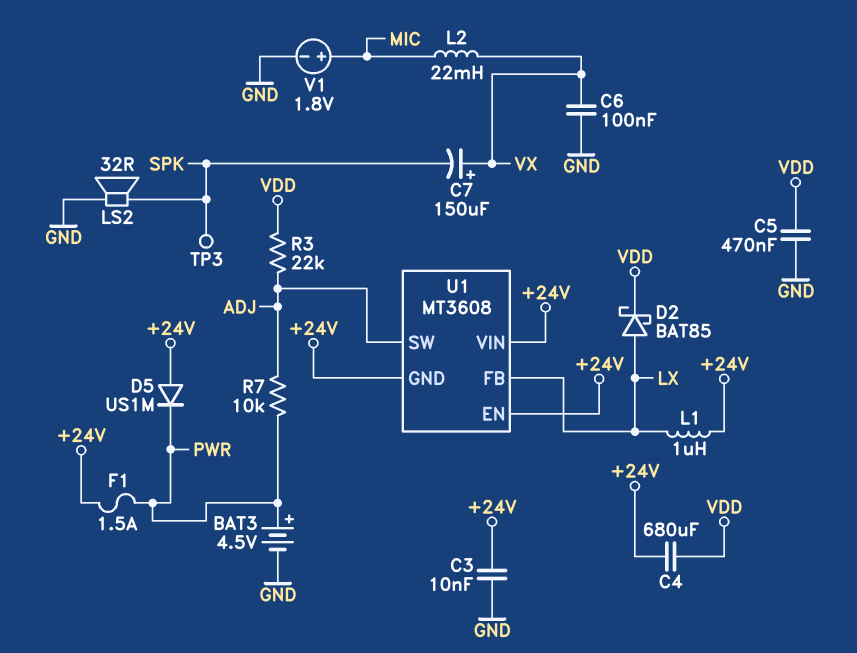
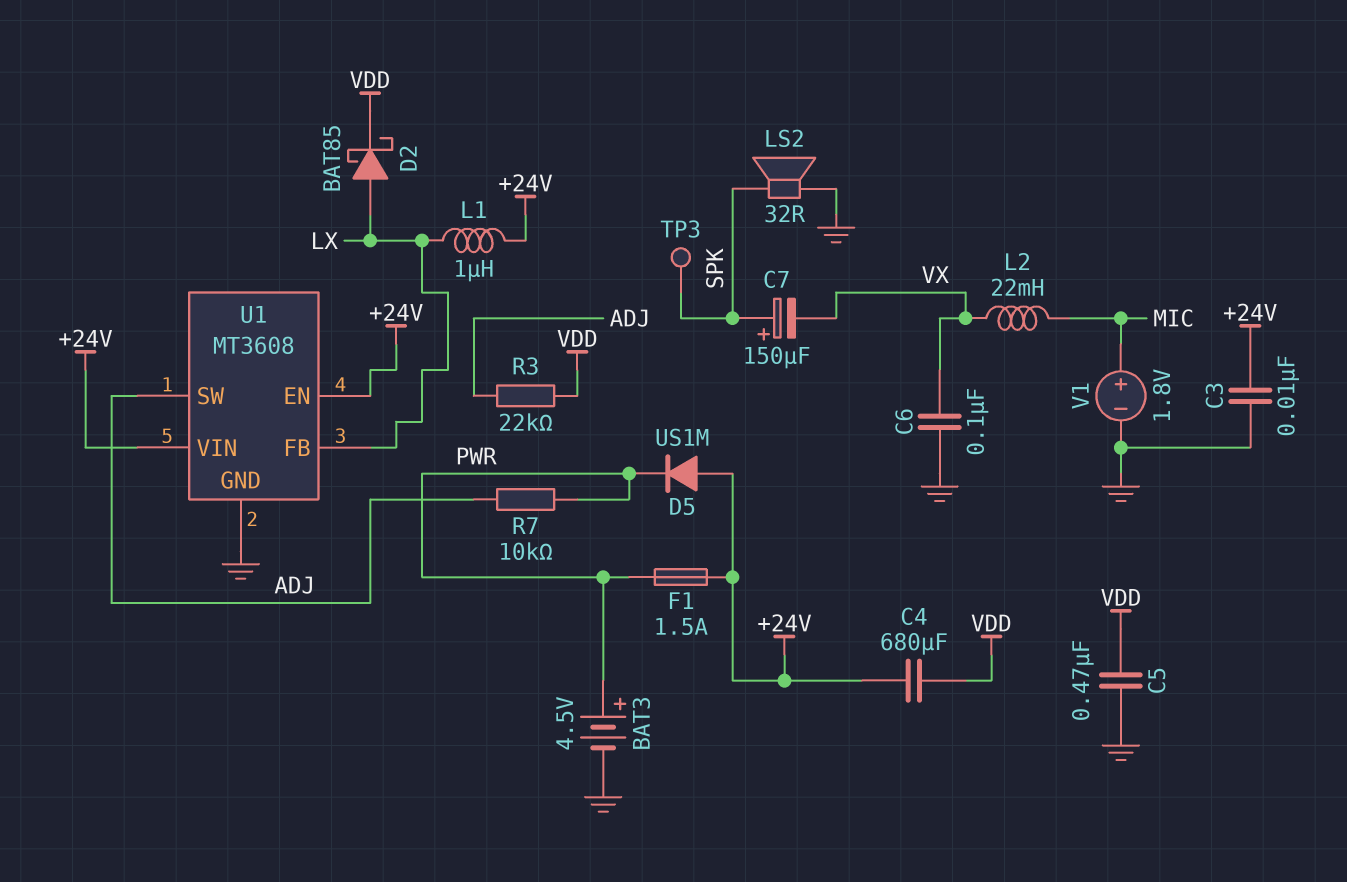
C7: 150uF (plus VX, minus SPK) -> 150uF (plus SPK, minus VX)
U1 pin GND: +24V -> GND

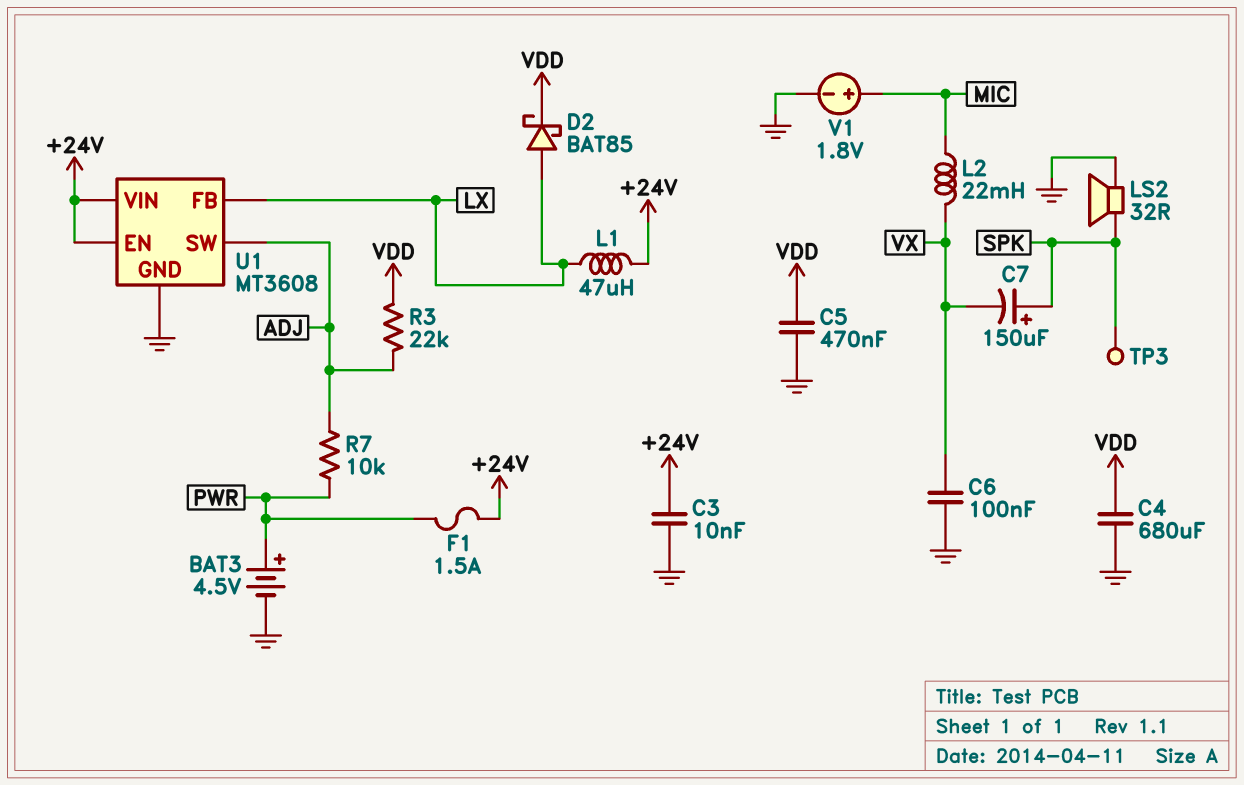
C4: 680uF (+24V, VDD) -> 680uF (GND, VDD)
D5: diode US1M (A +24V, K PWR) -> none
L1: 1uH (+24V, LX) -> 47uH (+24V, LX)

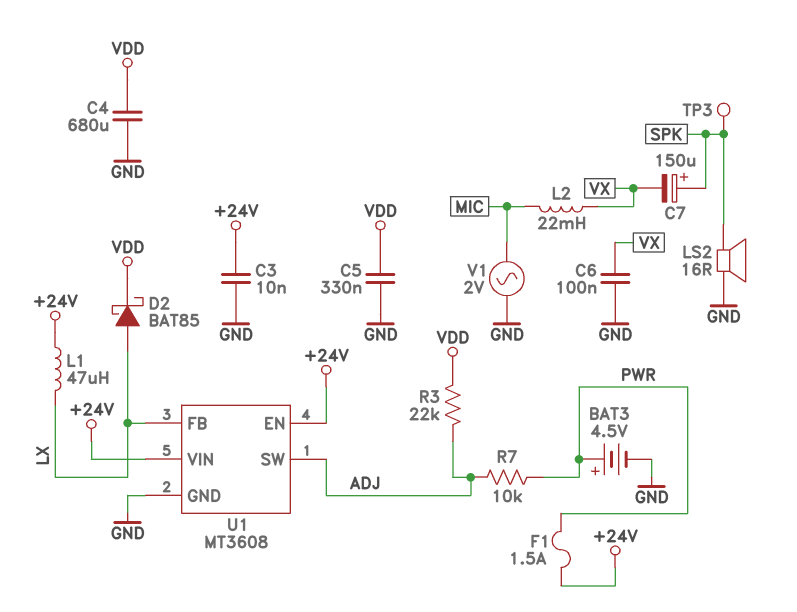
C5: 470nF (GND, VDD) -> 330nF (GND, VDD)
LS2: speaker 32R (GND, SPK) -> speaker 16R (GND, SPK)
V1: 1.8V (plus MIC, minus GND) -> AC 2V (GND, MIC)

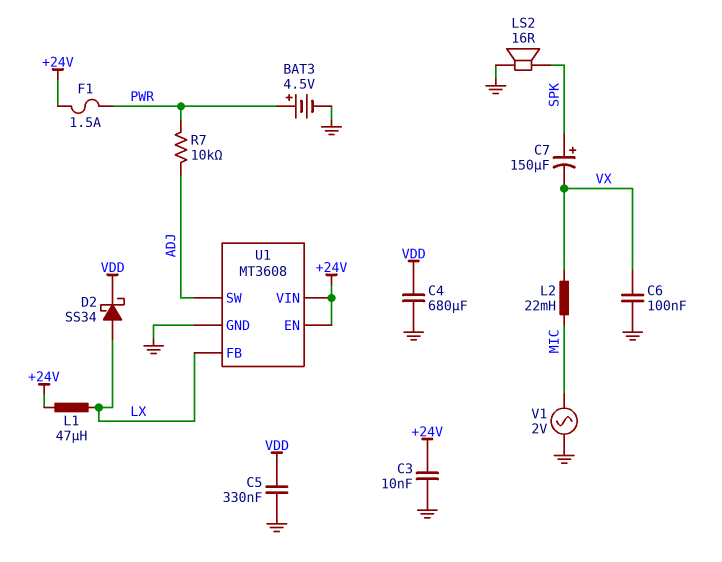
D2: schottky BAT85 (A LX, K VDD) -> schottky SS34 (A LX, K VDD)
R3: 22k (ADJ, VDD) -> none
TP3: test point (SPK) -> none

